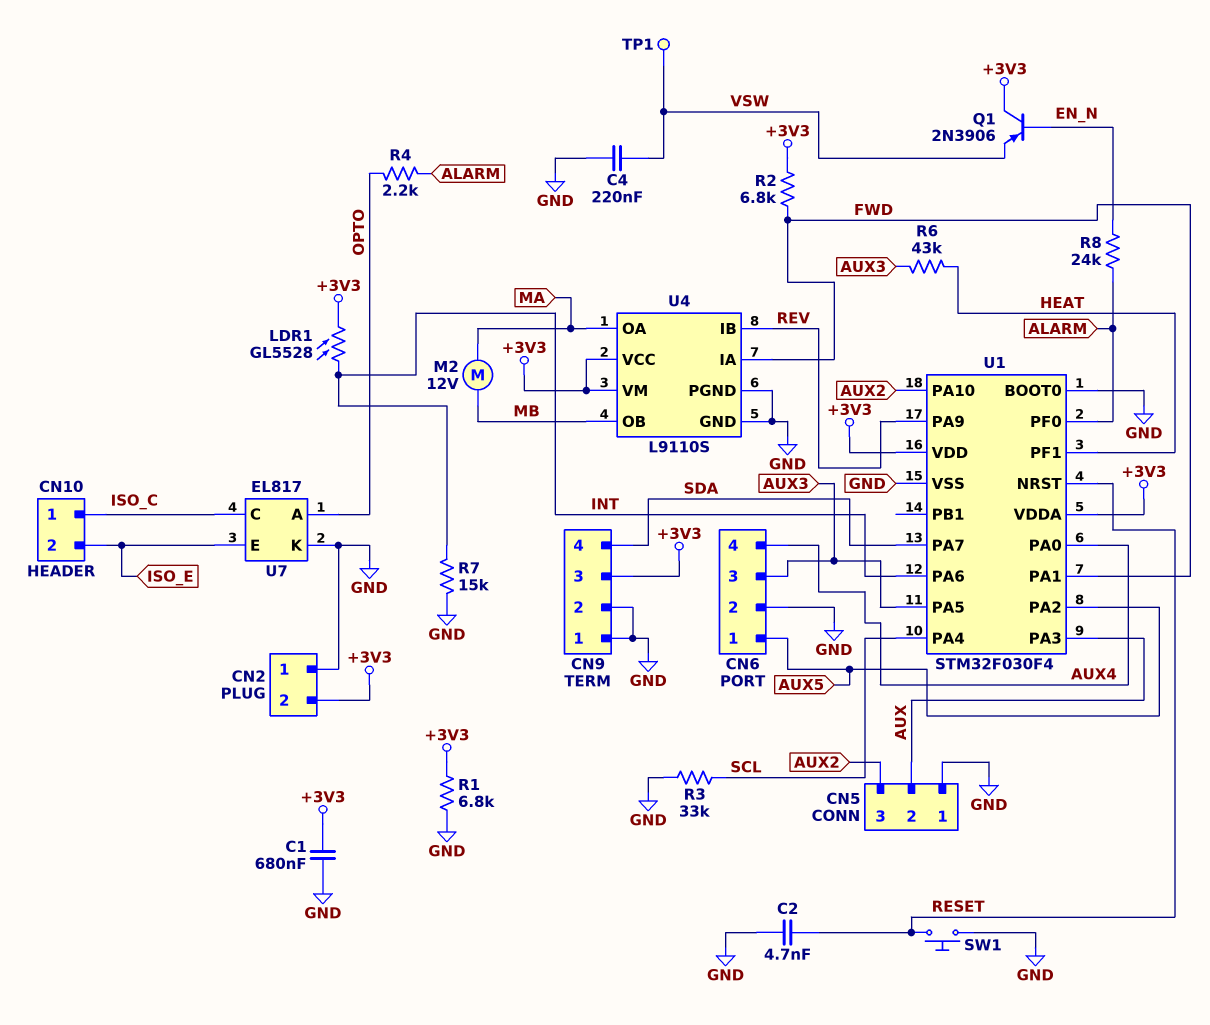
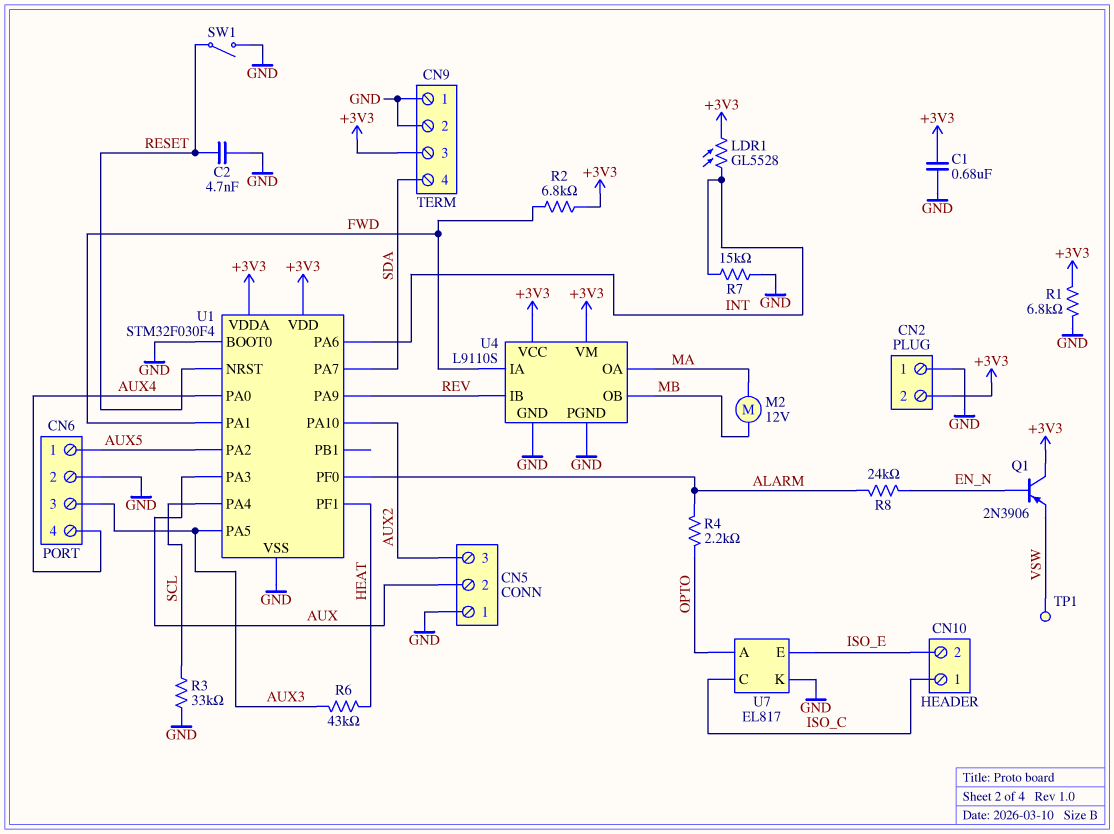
C4: 220nF (GND, VSW) -> none
SW1: button (GND, RESET) -> switch (GND, RESET)

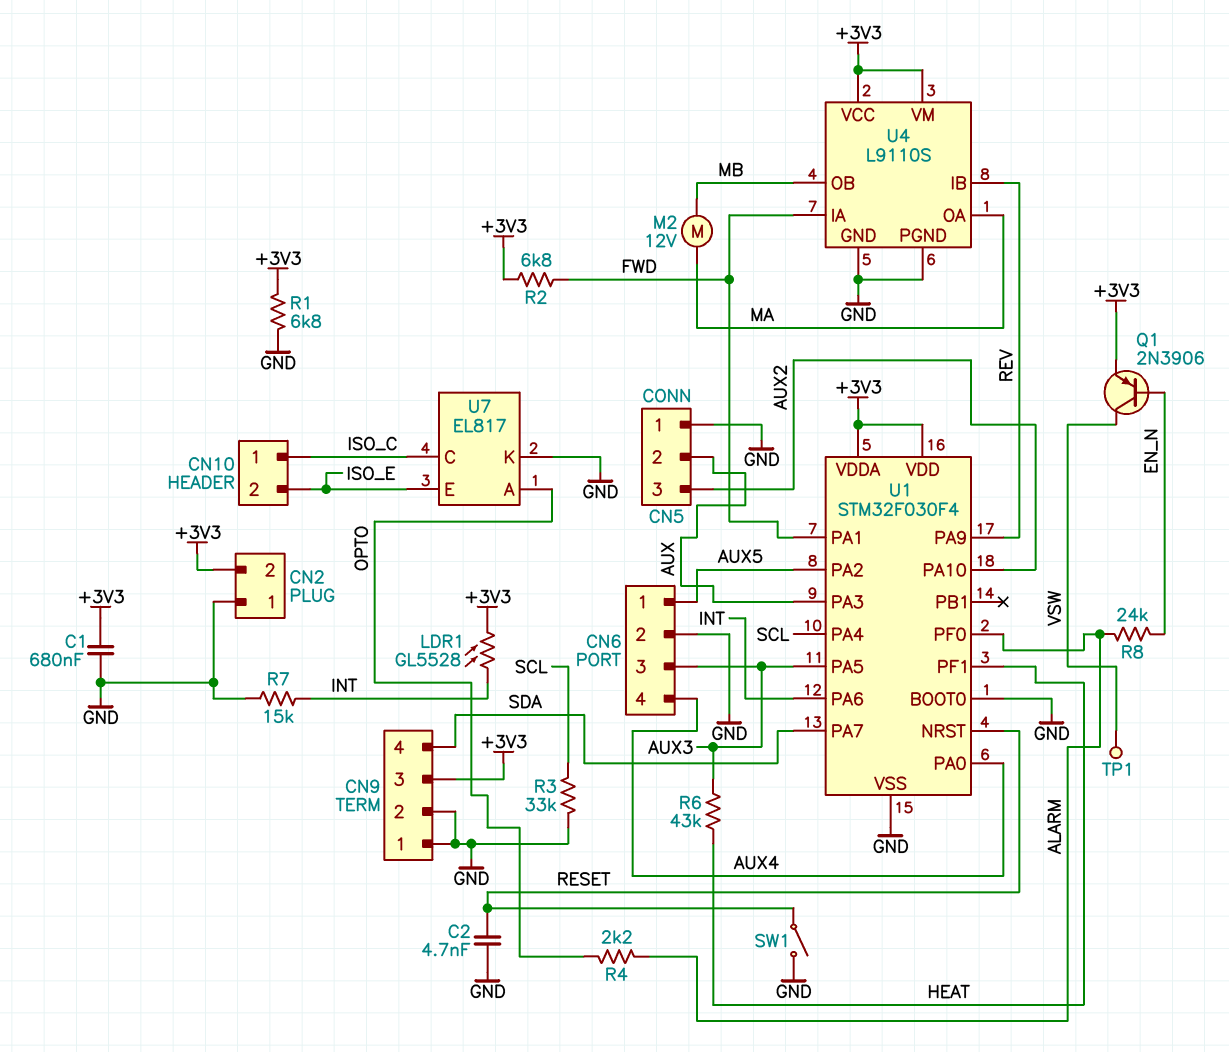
Q1: PNP 2N3906 (B EN_N, C +3V3, E VSW) -> PNP 2N3906 (B EN_N, C VSW, E +3V3)

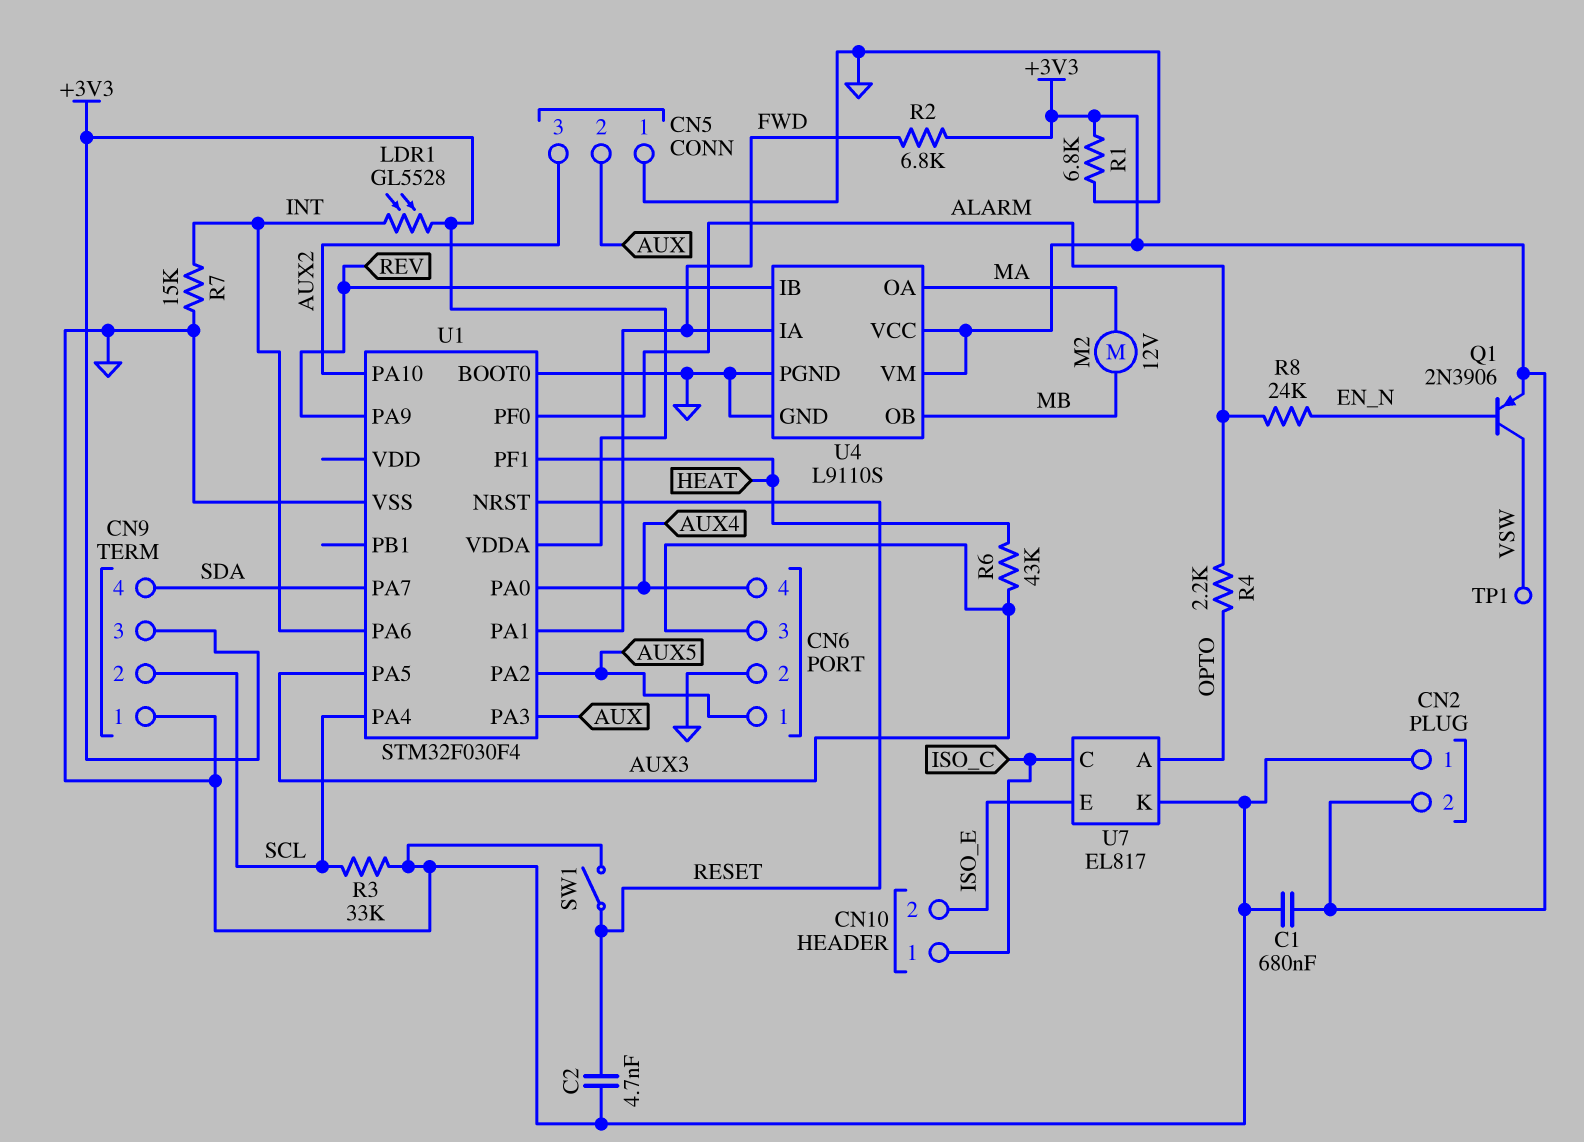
CN9 pin 2: GND -> SCL
U1 pin VDD: +3V3 -> none

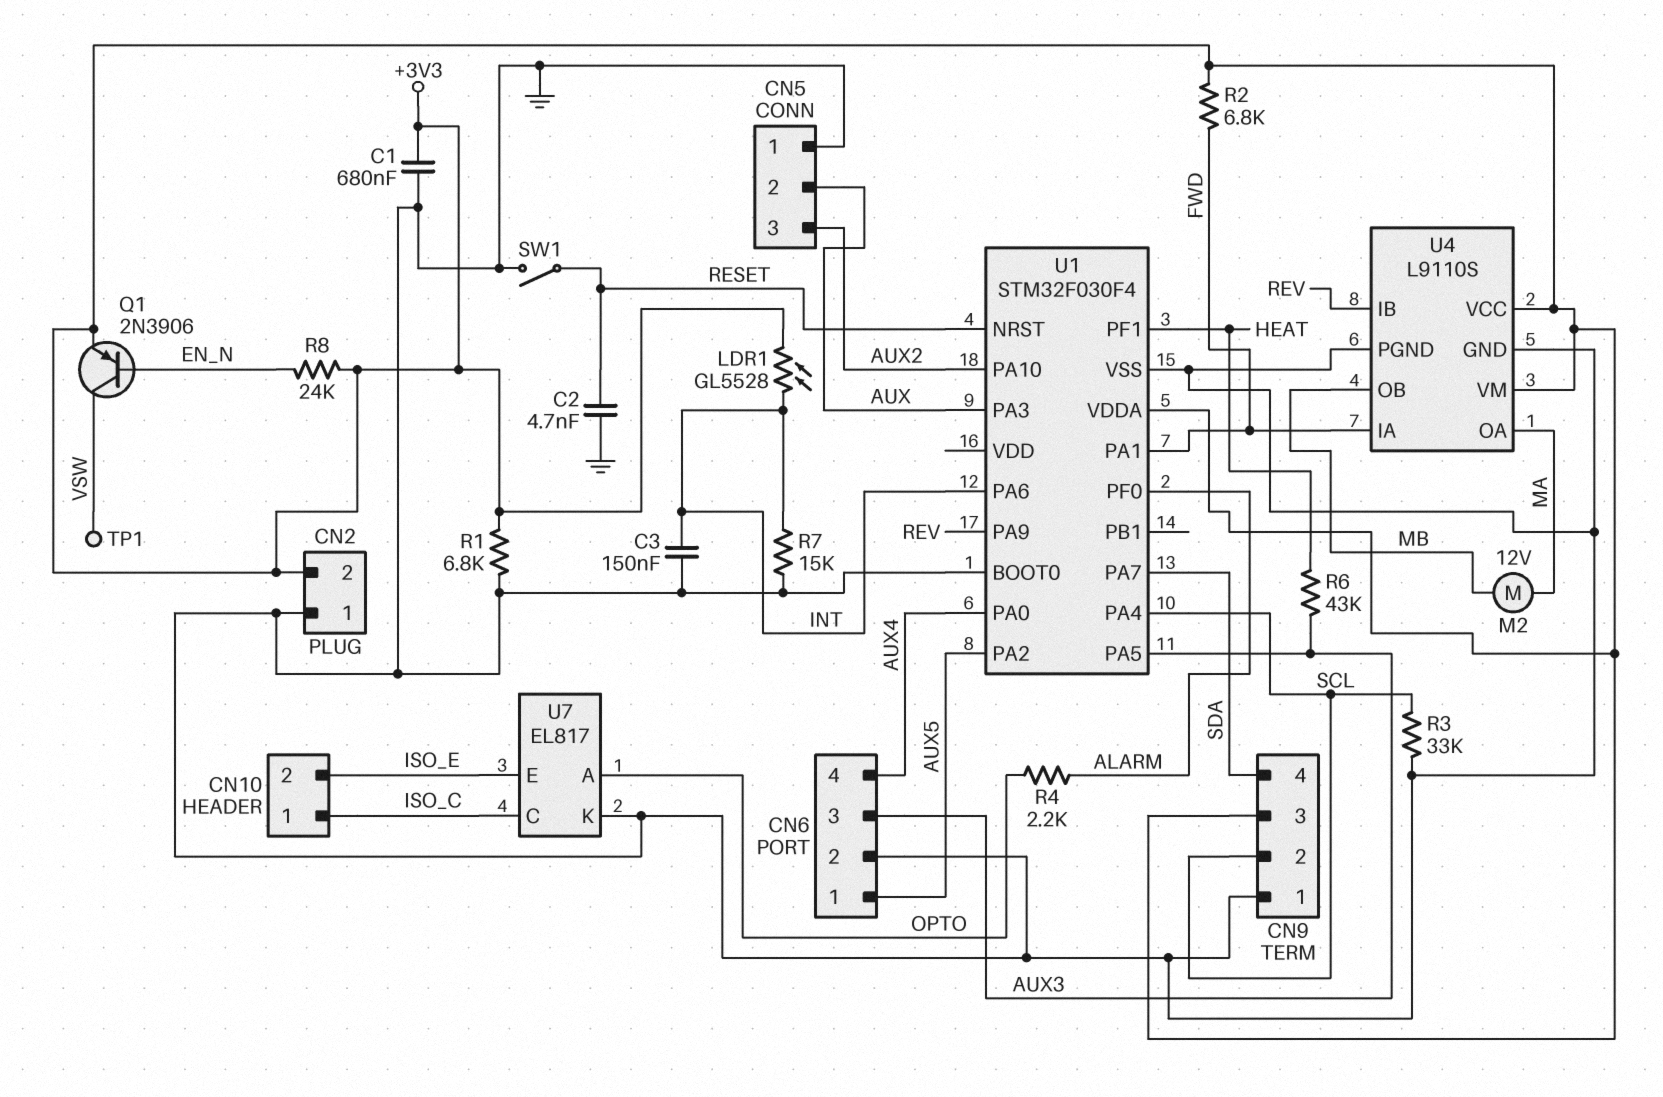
C3: none -> 150nF (GND, INT)
R8: 24k (ALARM, EN_N) -> 24k (+3V3, EN_N)

